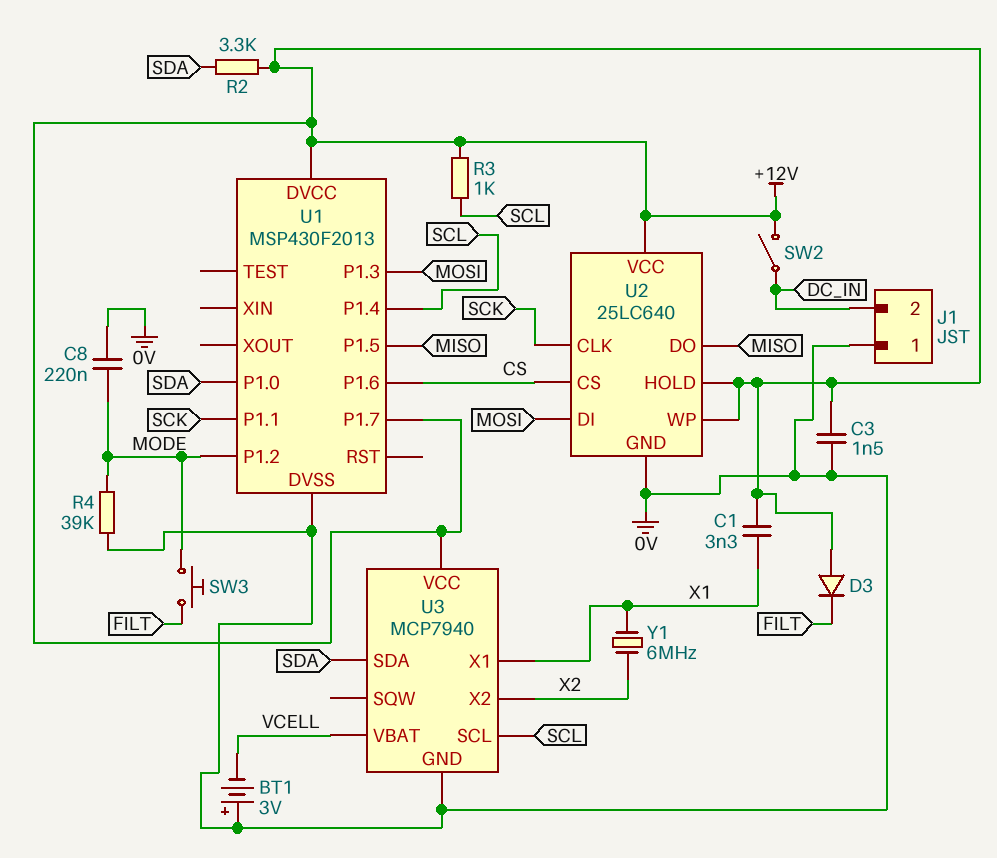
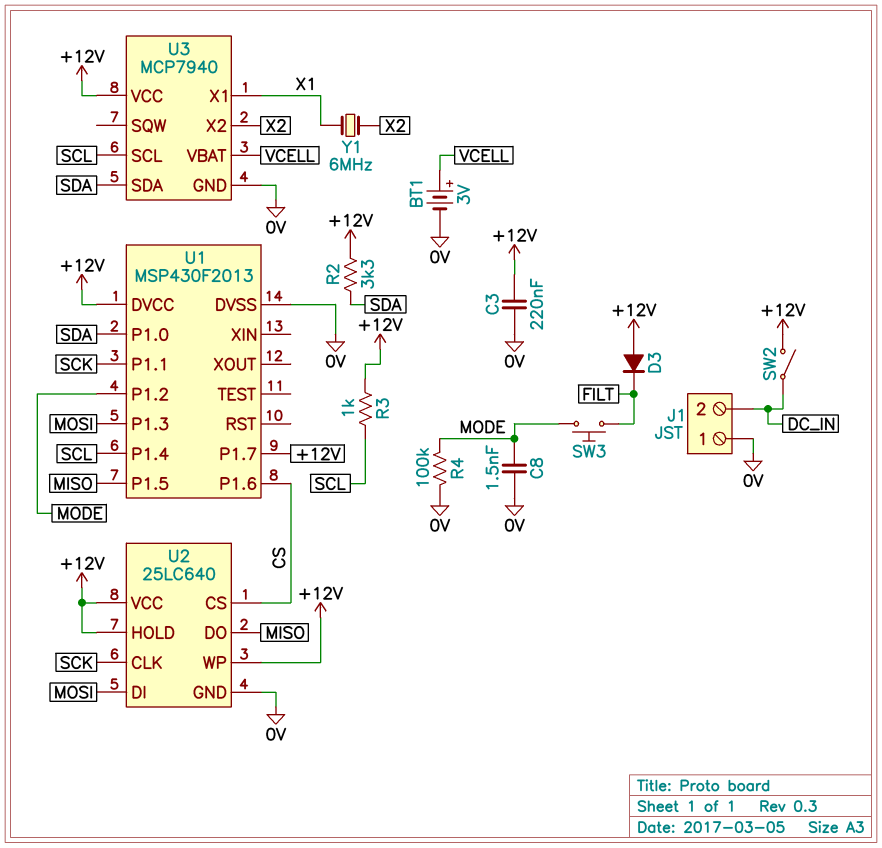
BT1: 3V (plus 0V, minus VCELL) -> 3V (plus VCELL, minus 0V)
C1: 3.3nF (+12V, X1) -> none
C3: 1.5nF (+12V, 0V) -> 220nF (+12V, 0V)
C8: 220nF (0V, MODE) -> 1.5nF (0V, MODE)
R4: 39k (0V, MODE) -> 100k (0V, MODE)

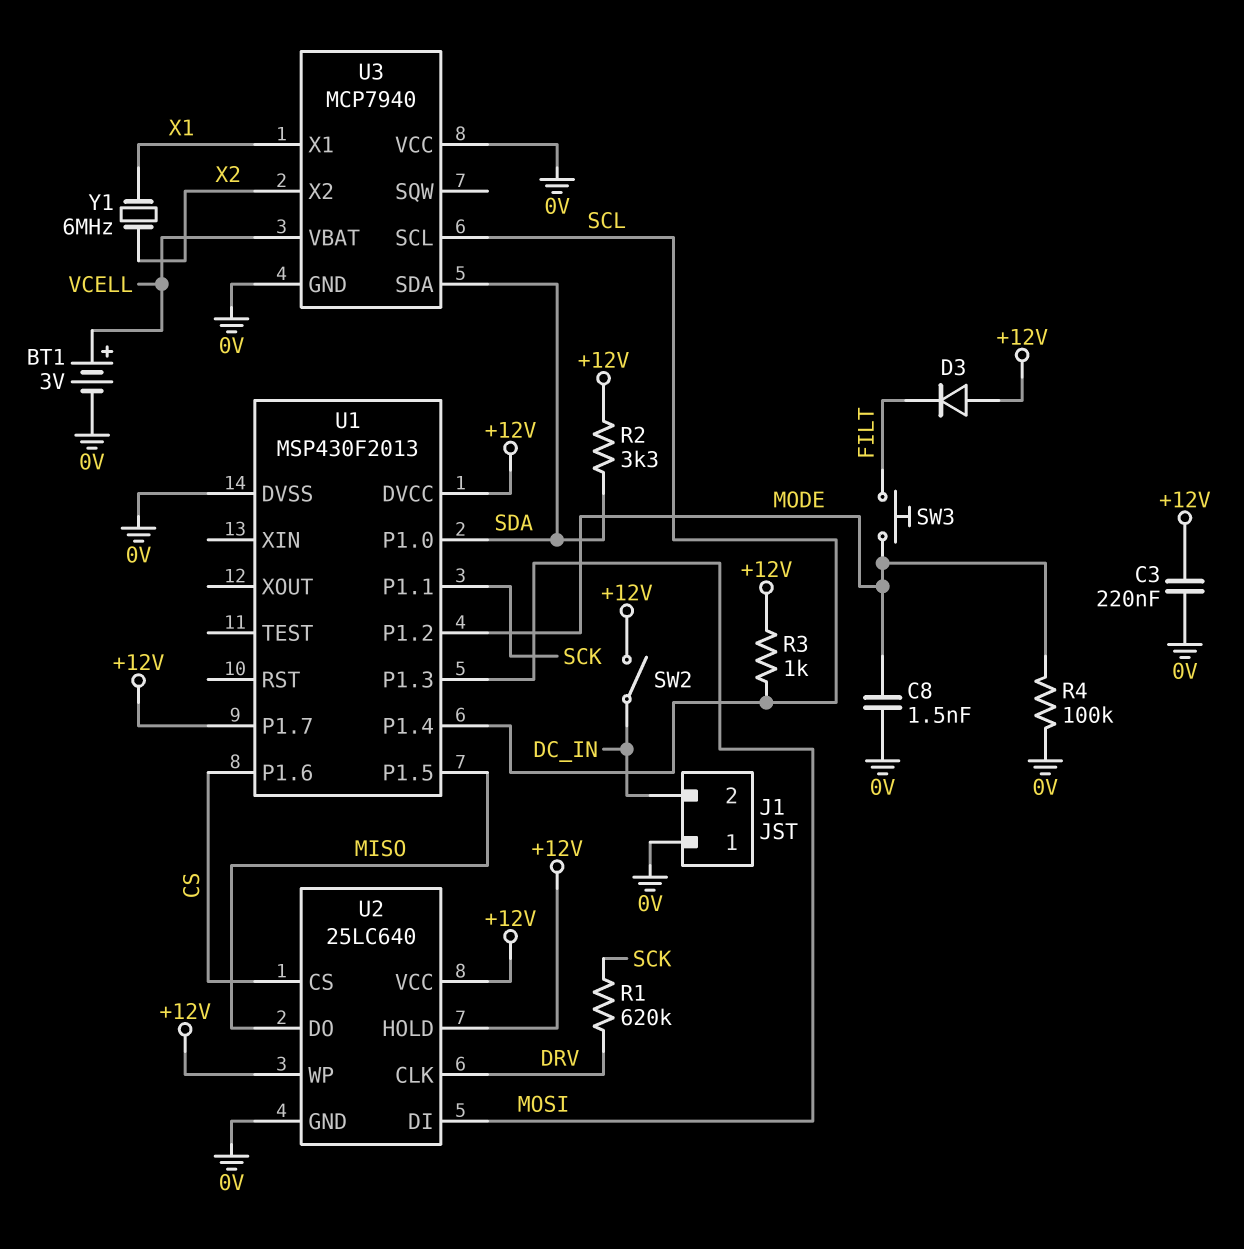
R1: none -> 620k (DRV, SCK)
U2 pin CLK: SCK -> DRV
U3 pin VCC: +12V -> 0V

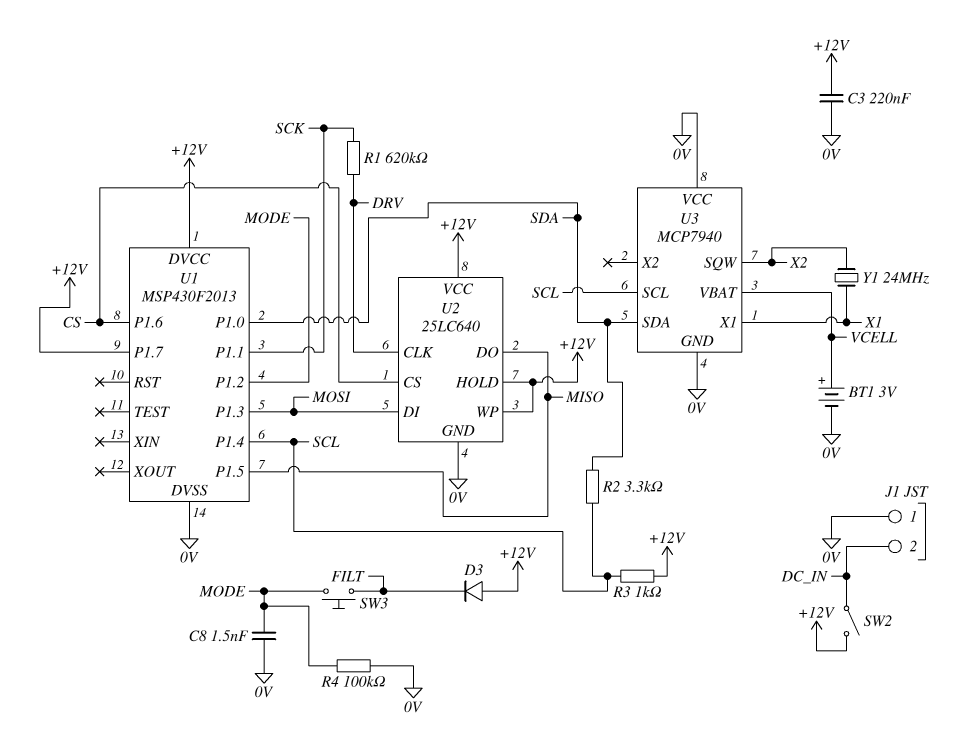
R2: 3.3k (+12V, SDA) -> 3.3k (SCL, SDA)
U3 pin SQW: none -> X2
U3 pin X2: X2 -> none
Y1: 6MHz (X1, X2) -> 24MHz (X1, X2)

